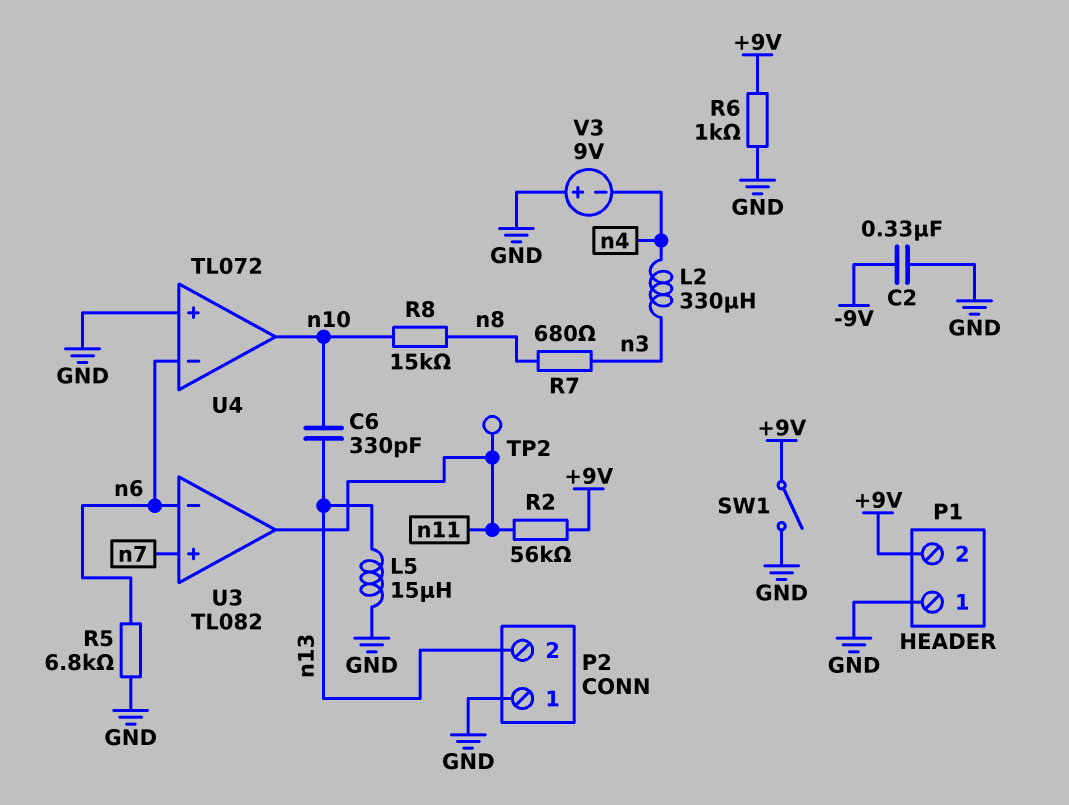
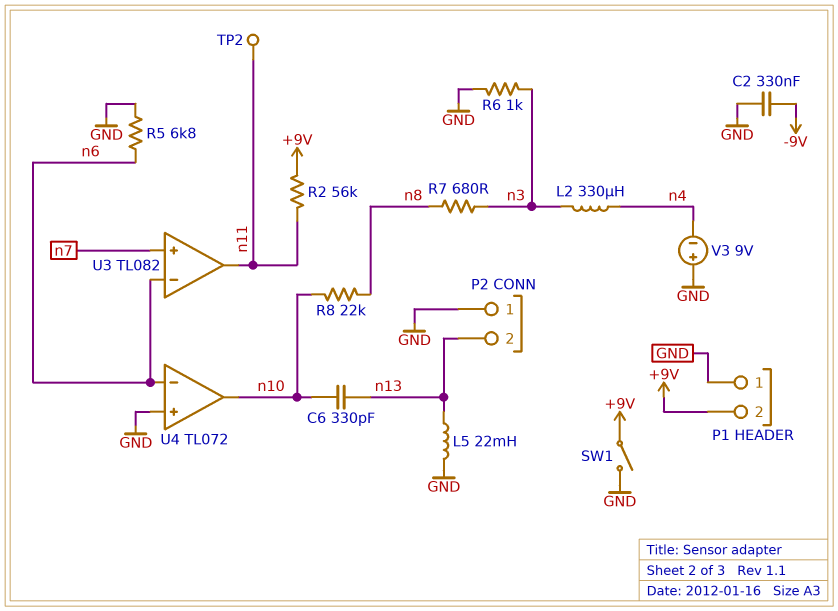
L5: 15uH (GND, n13) -> 22mH (GND, n13)
R6: 1k (+9V, GND) -> 1k (GND, n3)
R8: 15k (n8, n10) -> 22k (n8, n10)

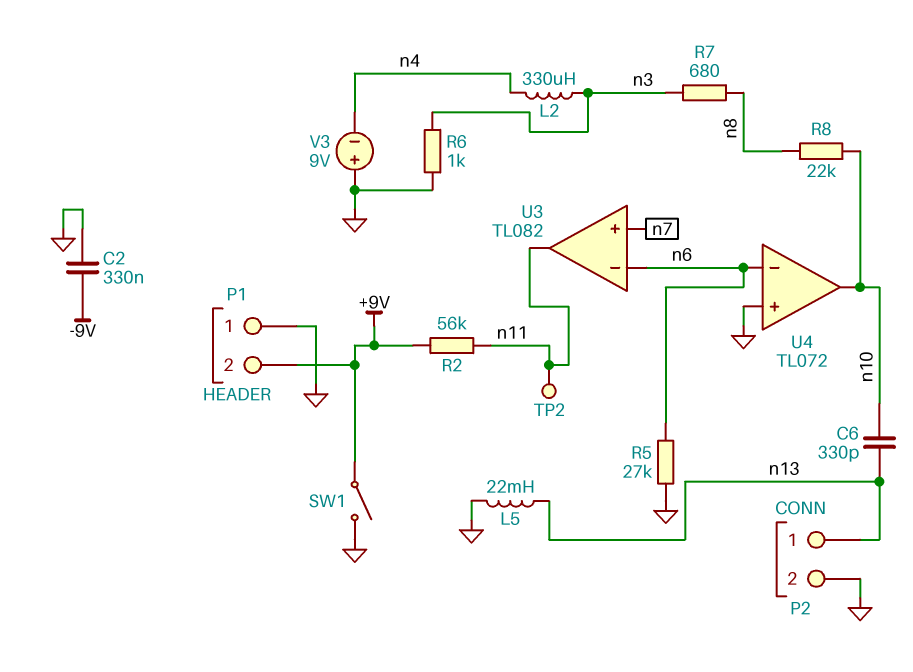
P2 pin 1: GND -> n13
P2 pin 2: n13 -> GND
R5: 6.8k (GND, n6) -> 27k (GND, n6)

